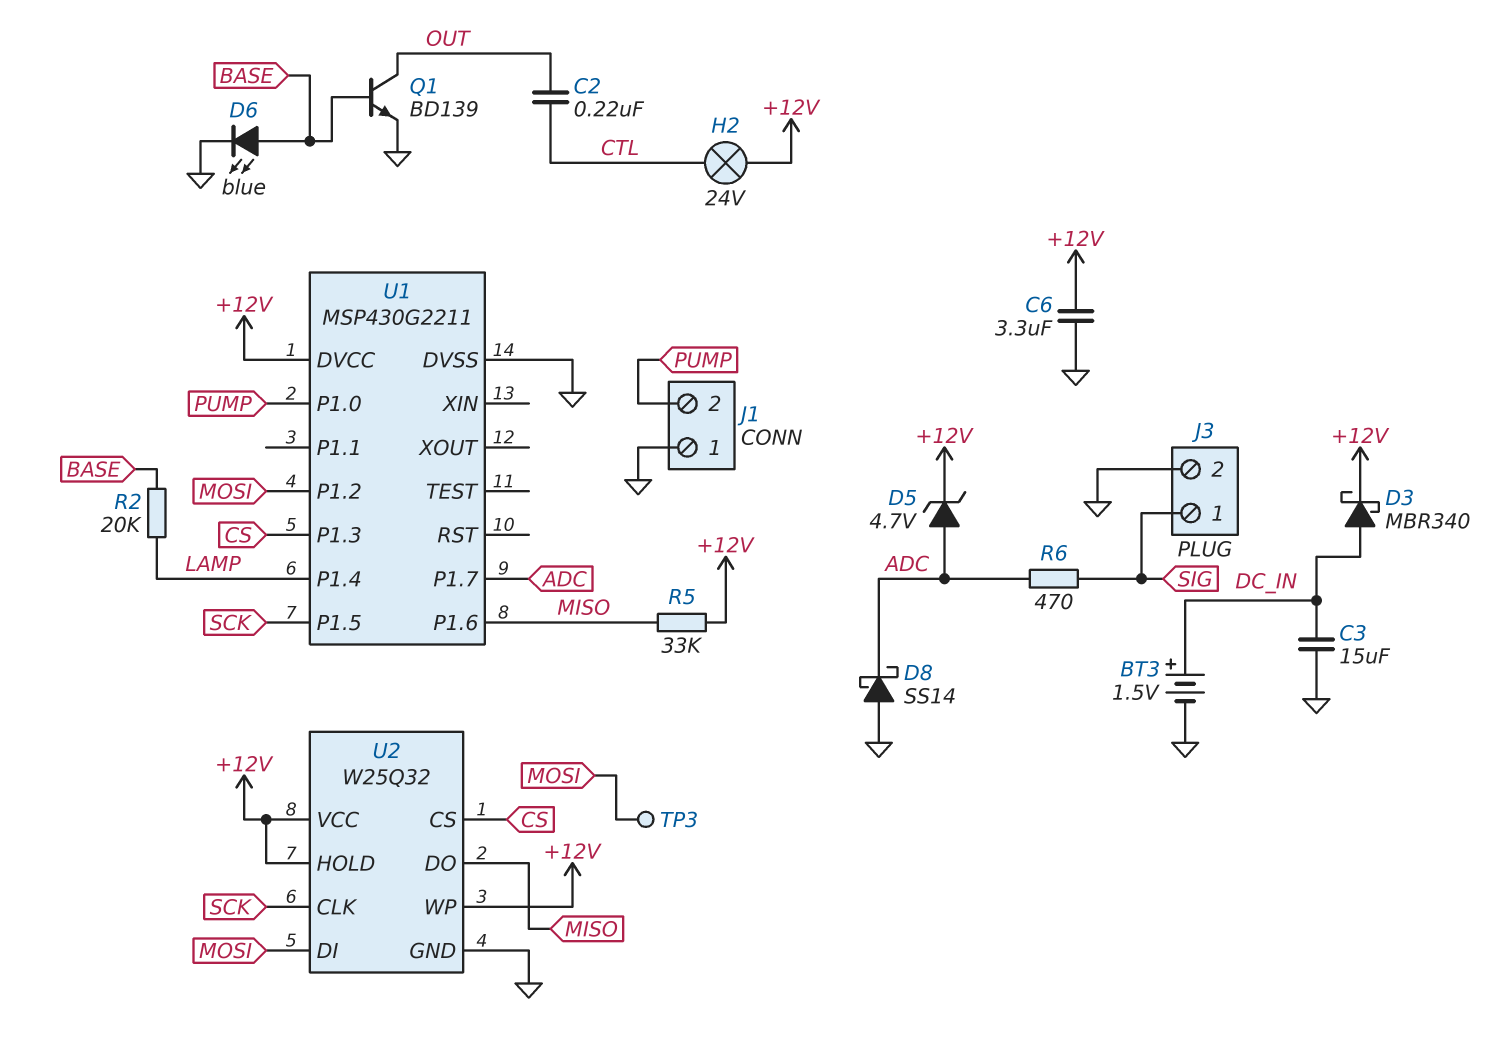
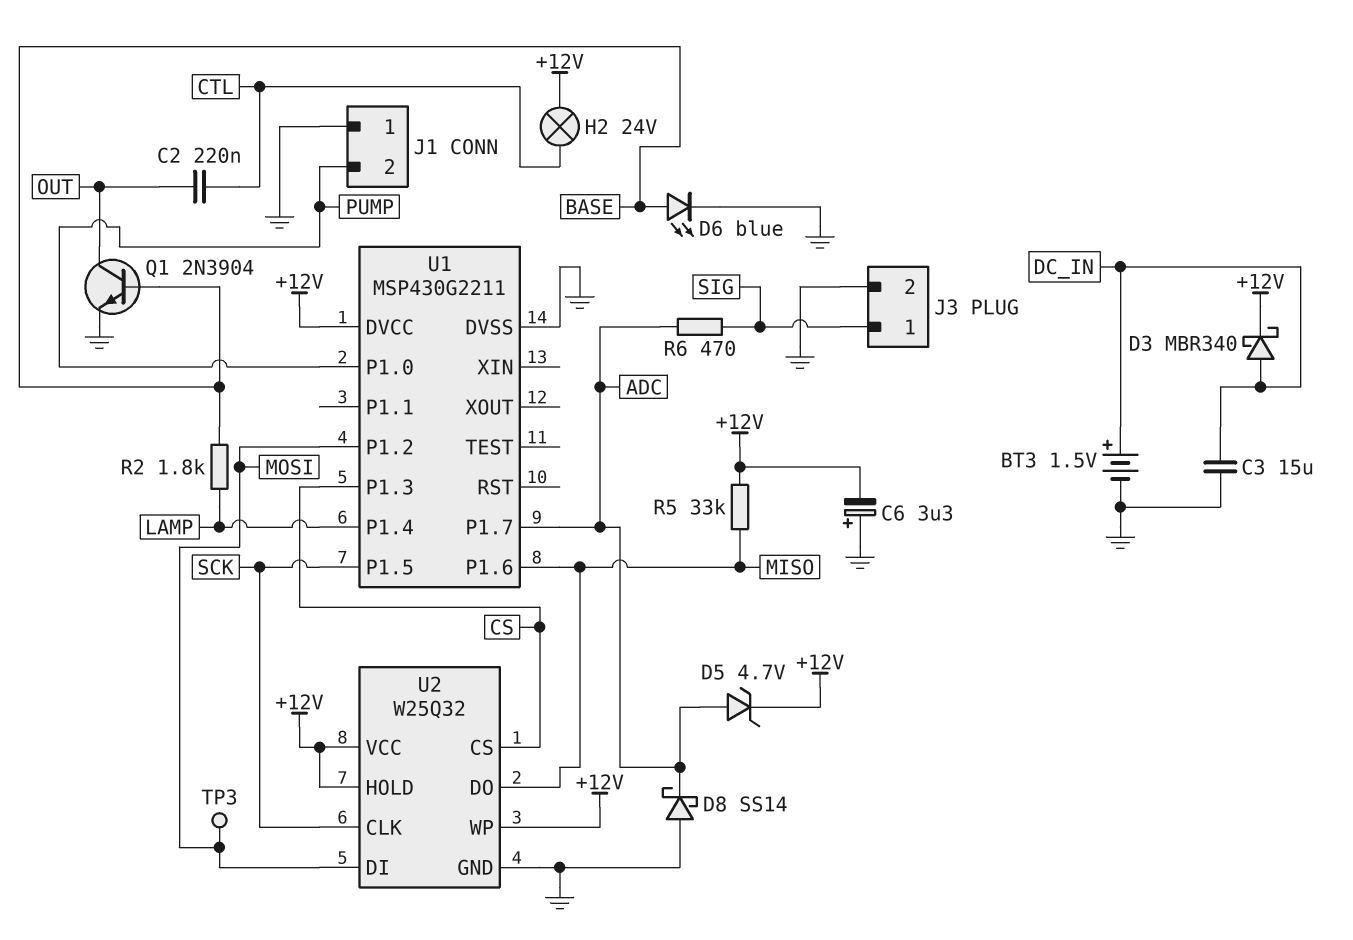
C6: 3.3uF (+12V, GND) -> 3.3uF (plus GND, minus +12V)
Q1: NPN BD139 (B BASE, C OUT, E GND) -> NPN 2N3904 (B BASE, C OUT, E GND)
R2: 20k (BASE, LAMP) -> 1.8k (BASE, LAMP)

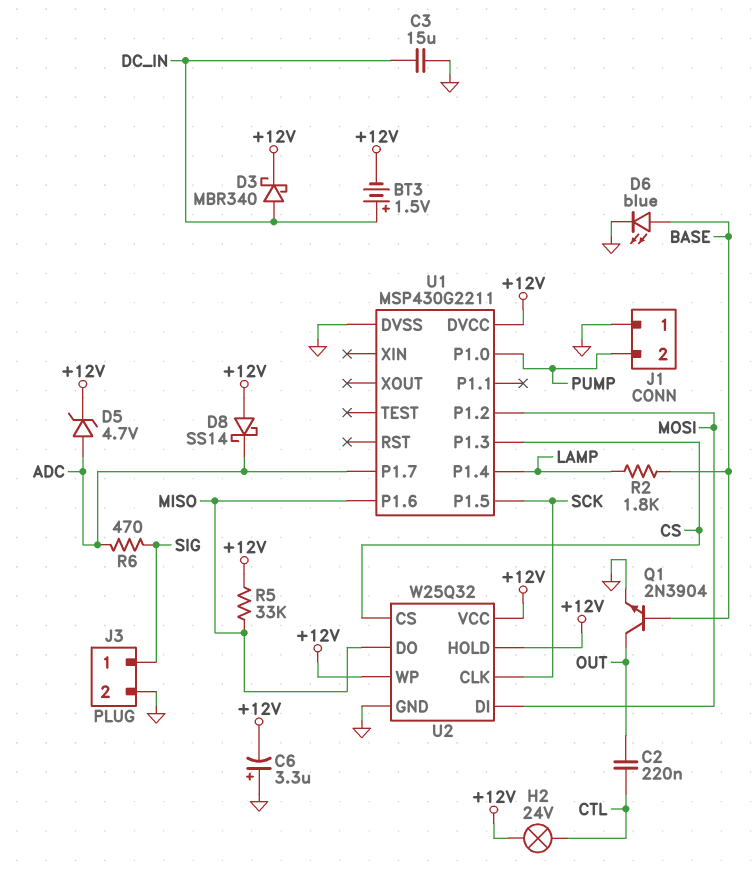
BT3: 1.5V (plus DC_IN, minus GND) -> 1.5V (plus DC_IN, minus +12V)
D8: schottky SS14 (A GND, K ADC) -> schottky SS14 (A +12V, K ADC)
TP3: test point (MOSI) -> none

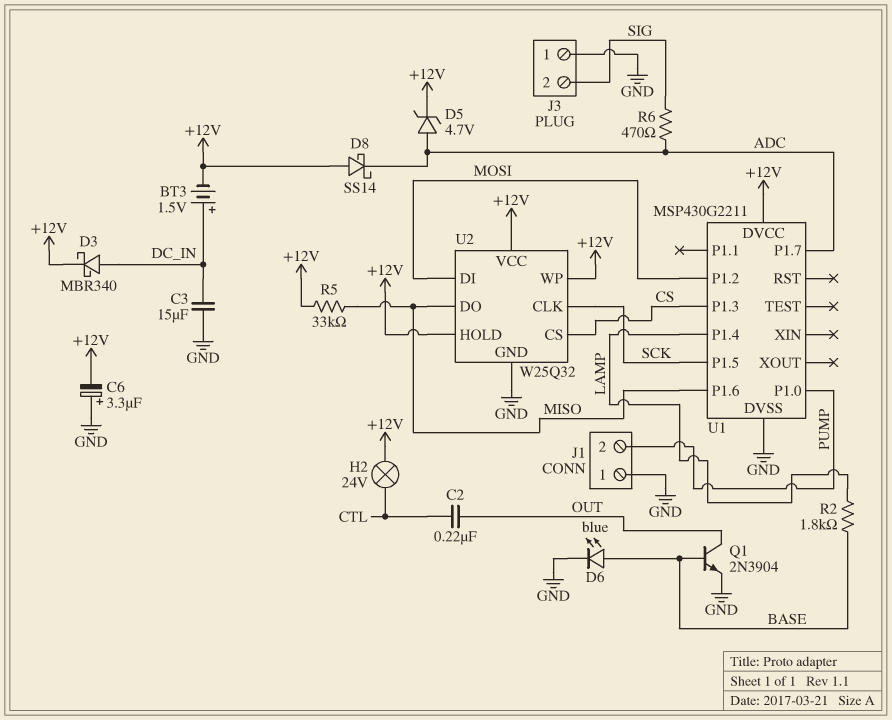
J3 pin 1: SIG -> GND
J3 pin 2: GND -> SIG

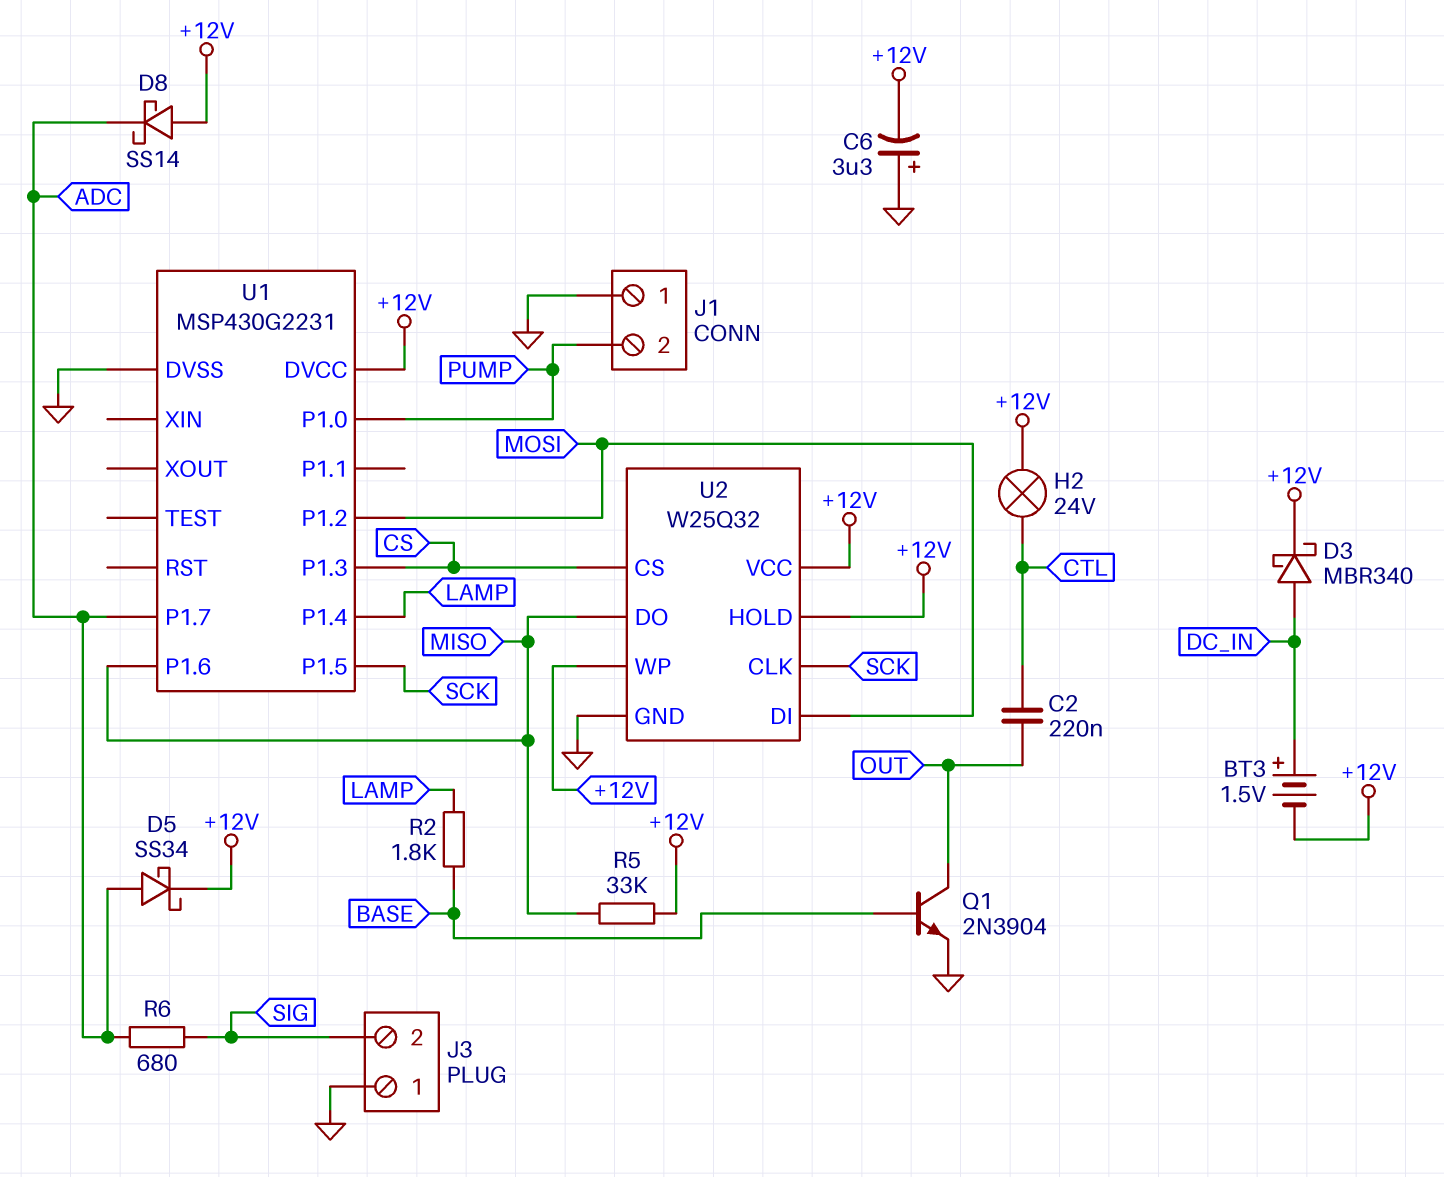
C3: 15uF (DC_IN, GND) -> none
D5: zener 4.7V (A ADC, K +12V) -> schottky SS34 (A ADC, K +12V)
D6: LED blue (A BASE, K GND) -> none
R6: 470 (ADC, SIG) -> 680 (ADC, SIG)
U1: MSP430G2211 -> MSP430G2231

